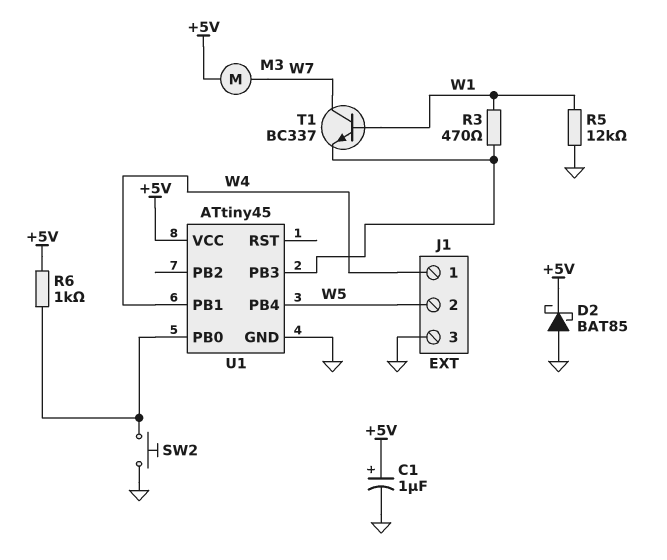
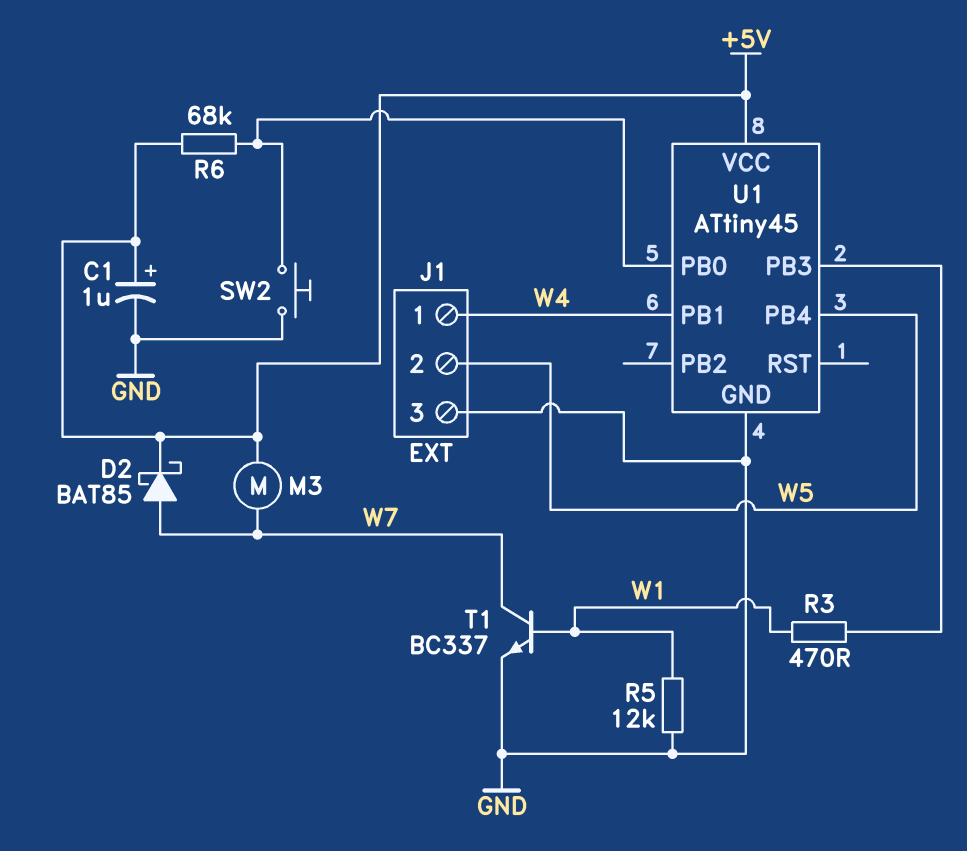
D2: schottky BAT85 (A GND, K +5V) -> schottky BAT85 (A W7, K +5V)
R6: 1k (+5V, U1/PB0) -> 68k (+5V, U1/PB0)
T1: NPN BC337 (B W1, C W7, E U1/PB3) -> NPN BC337 (B W1, C W7, E GND)

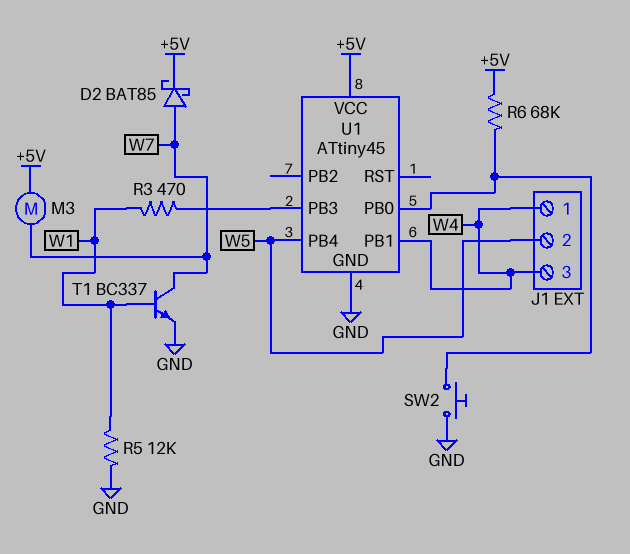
C1: 1uF (plus +5V, minus GND) -> none
J1 pin 3: GND -> W4

